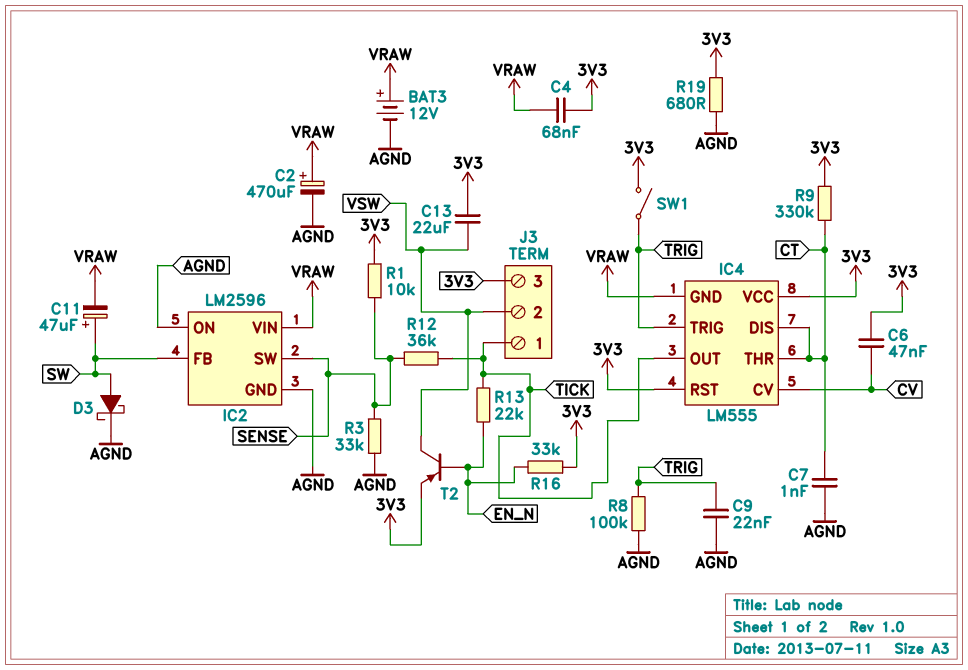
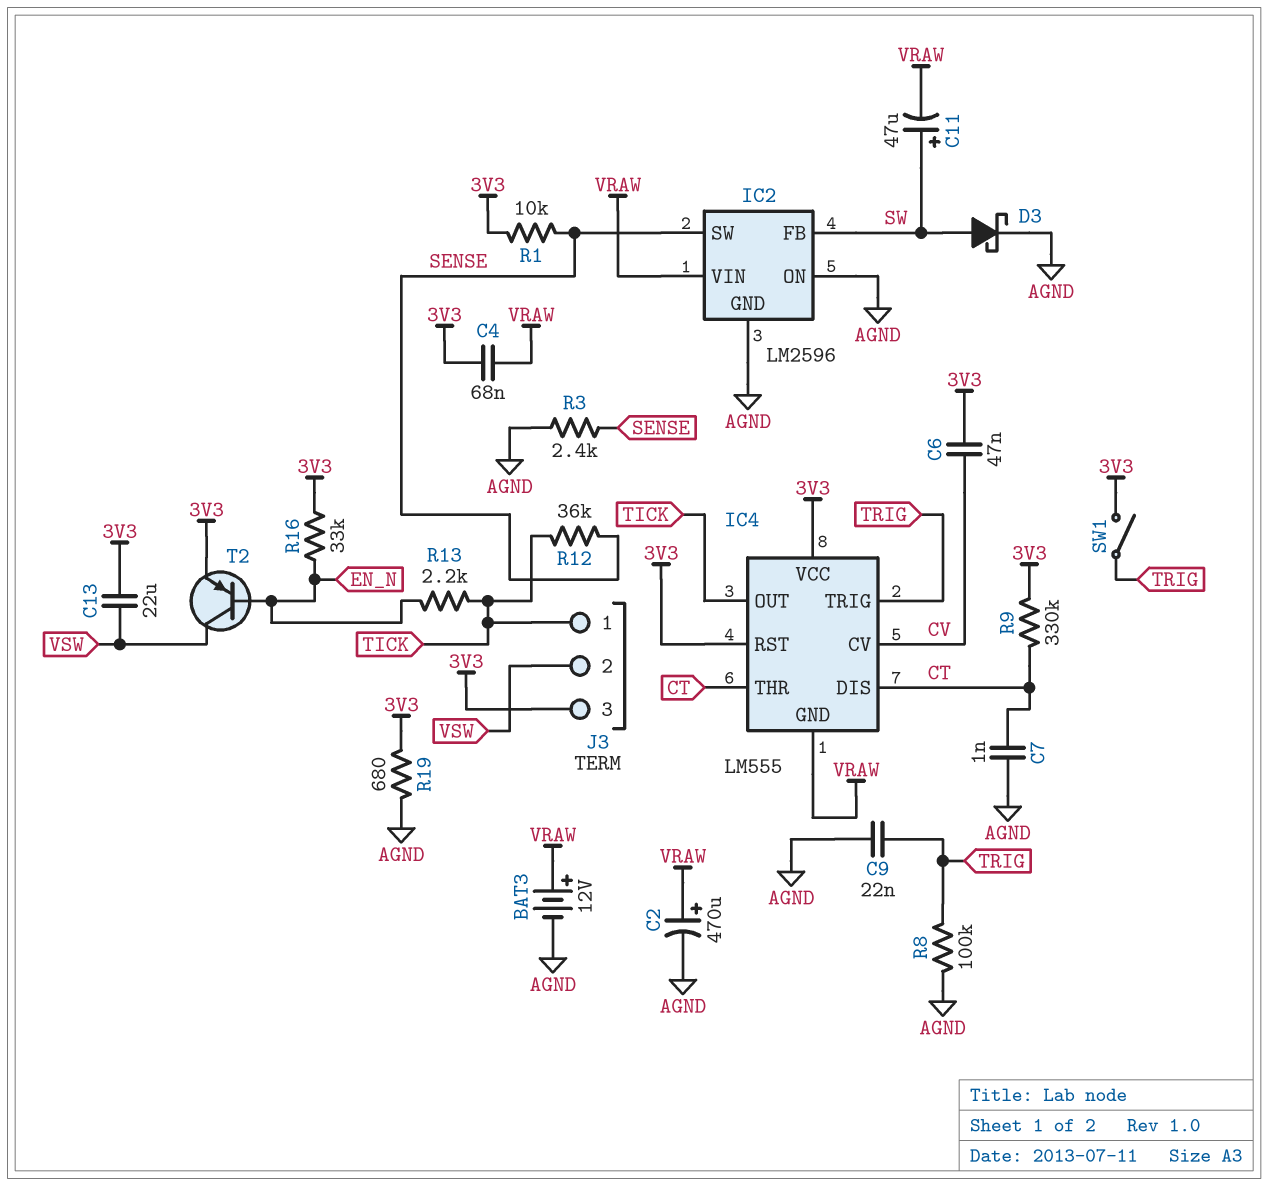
R3: 33k (AGND, SENSE) -> 2.4k (AGND, SENSE)
R13: 22k (EN_N, TICK) -> 2.2k (EN_N, TICK)

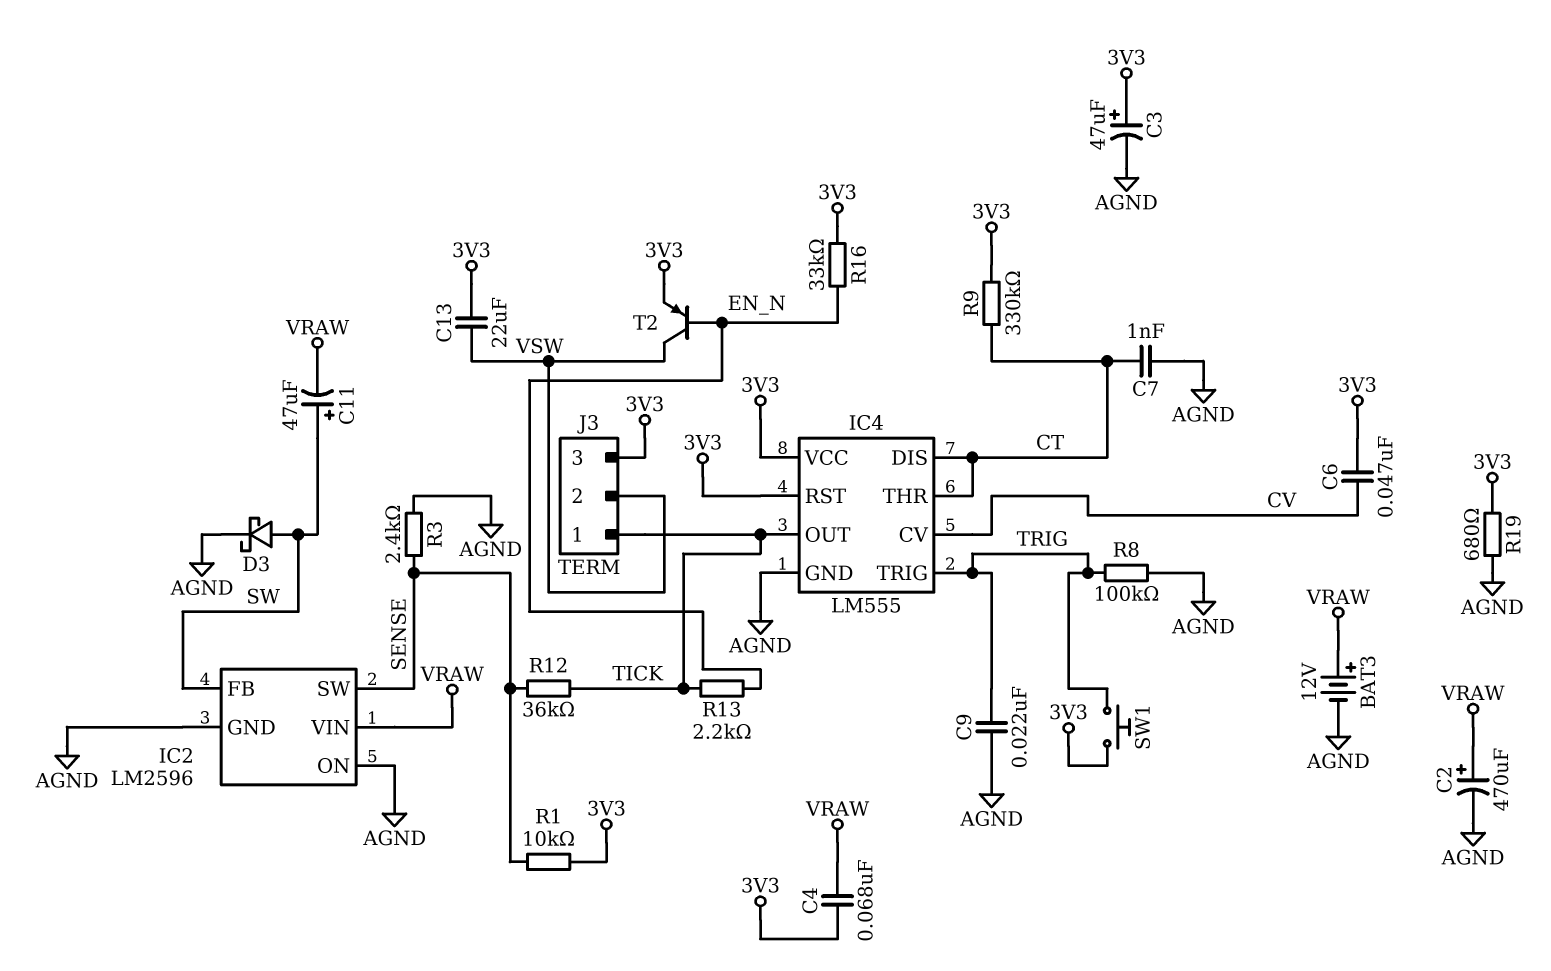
C3: none -> 47uF (plus 3V3, minus AGND)
IC4 pin GND: VRAW -> AGND
SW1: switch (3V3, TRIG) -> button (3V3, TRIG)

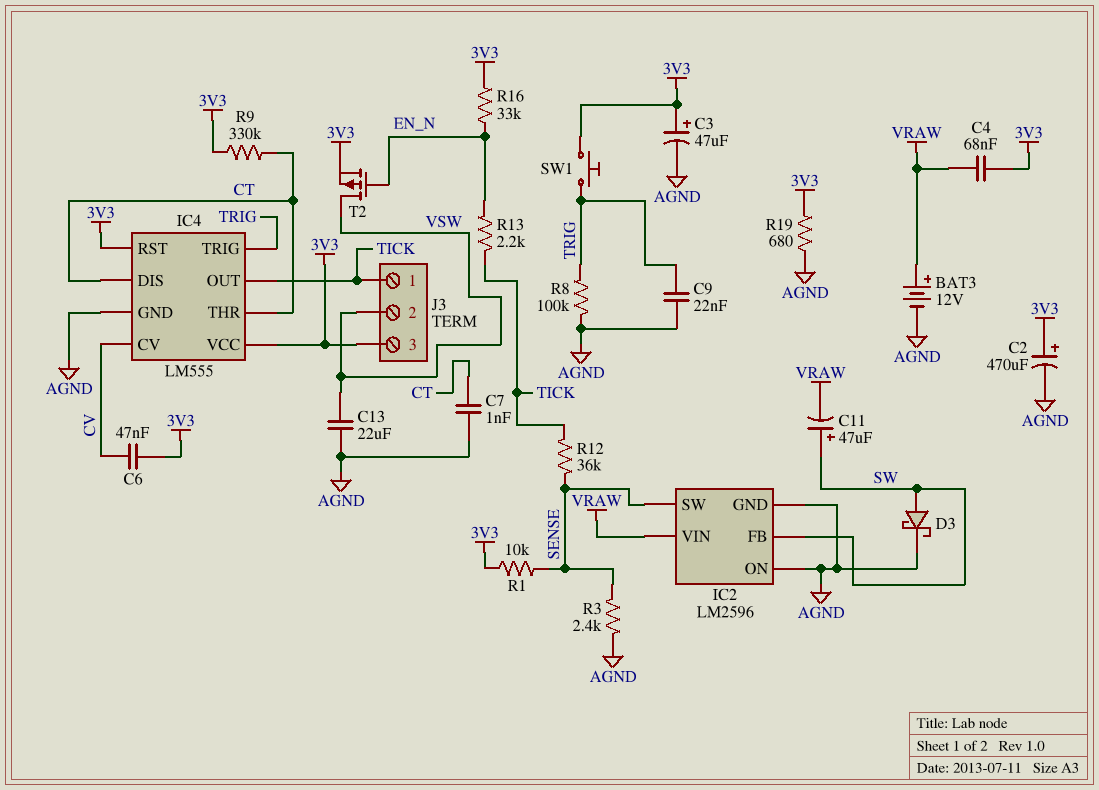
C2: 470uF (plus VRAW, minus AGND) -> 470uF (plus 3V3, minus AGND)
C13: 22uF (3V3, VSW) -> 22uF (AGND, VSW)
T2: PNP (B EN_N, C VSW, E 3V3) -> PMOS (G EN_N, D VSW, S 3V3)

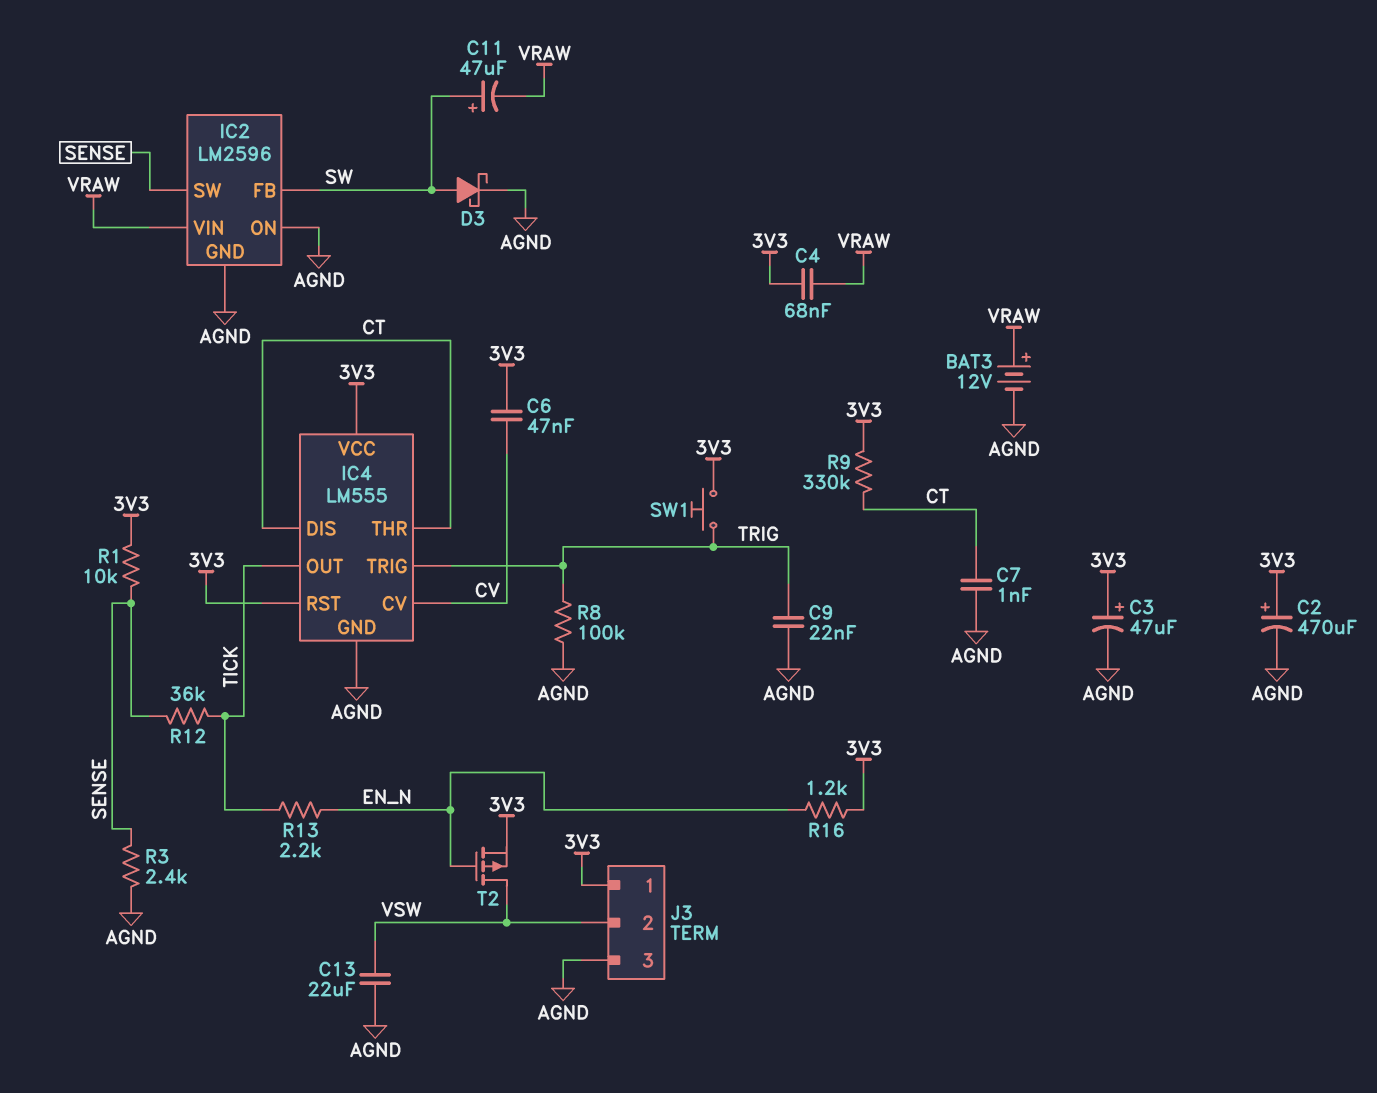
J3 pin 1: TICK -> 3V3
J3 pin 3: 3V3 -> AGND
R16: 33k (3V3, EN_N) -> 1.2k (3V3, EN_N)
R19: 680 (3V3, AGND) -> none

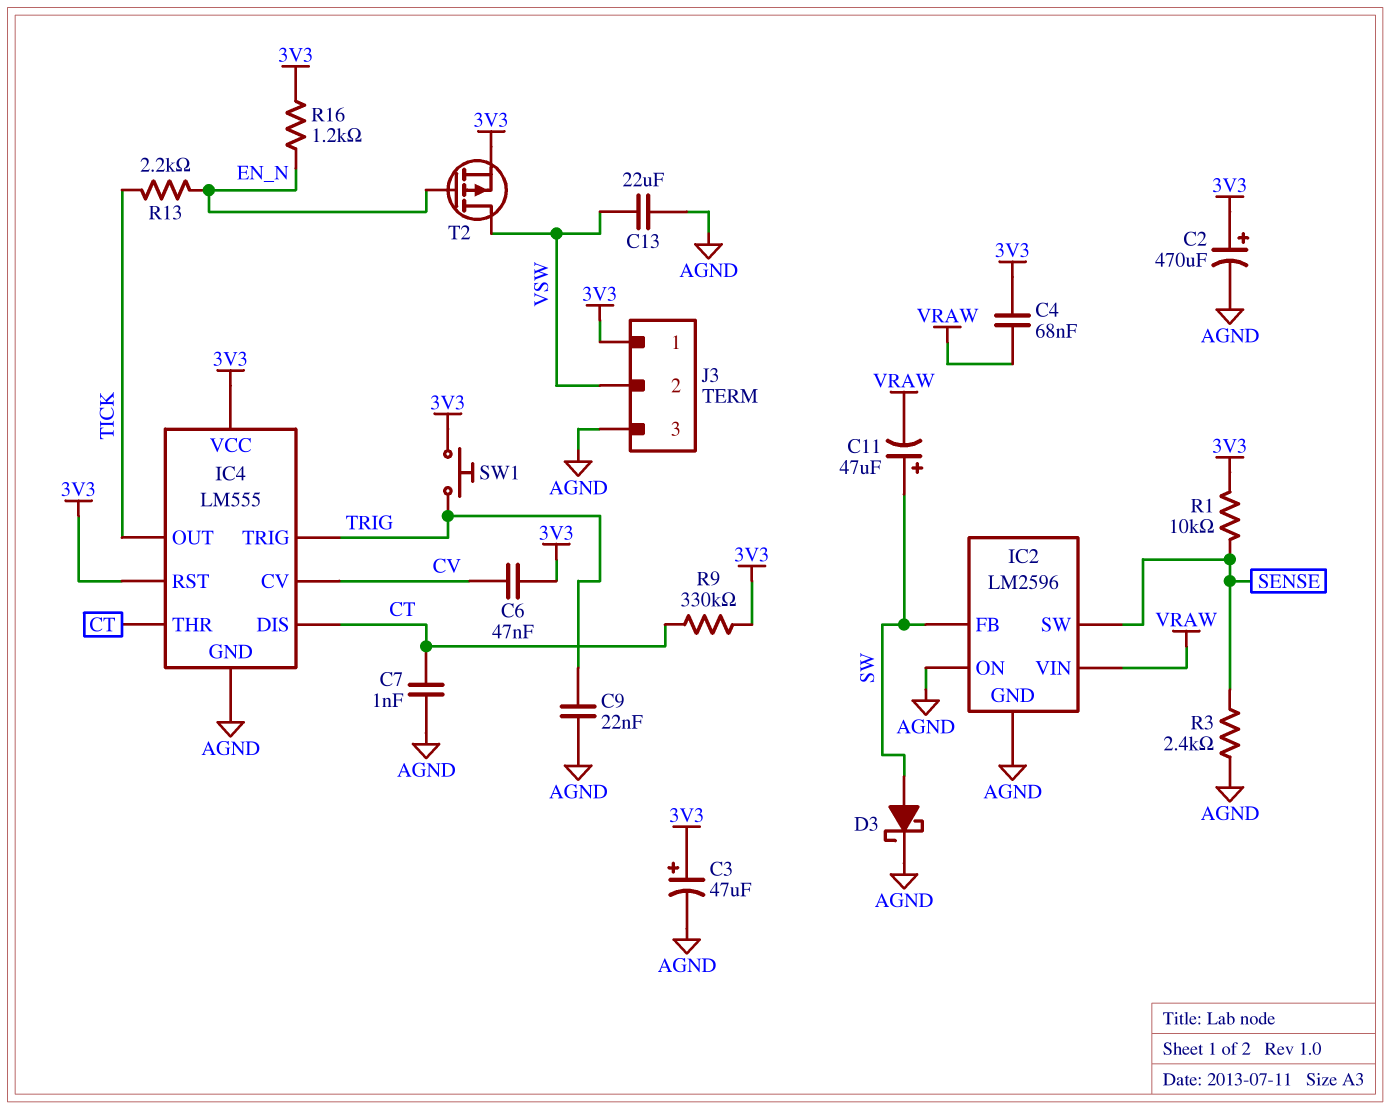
BAT3: 12V (plus VRAW, minus AGND) -> none
R8: 100k (AGND, TRIG) -> none
R12: 36k (SENSE, TICK) -> none

